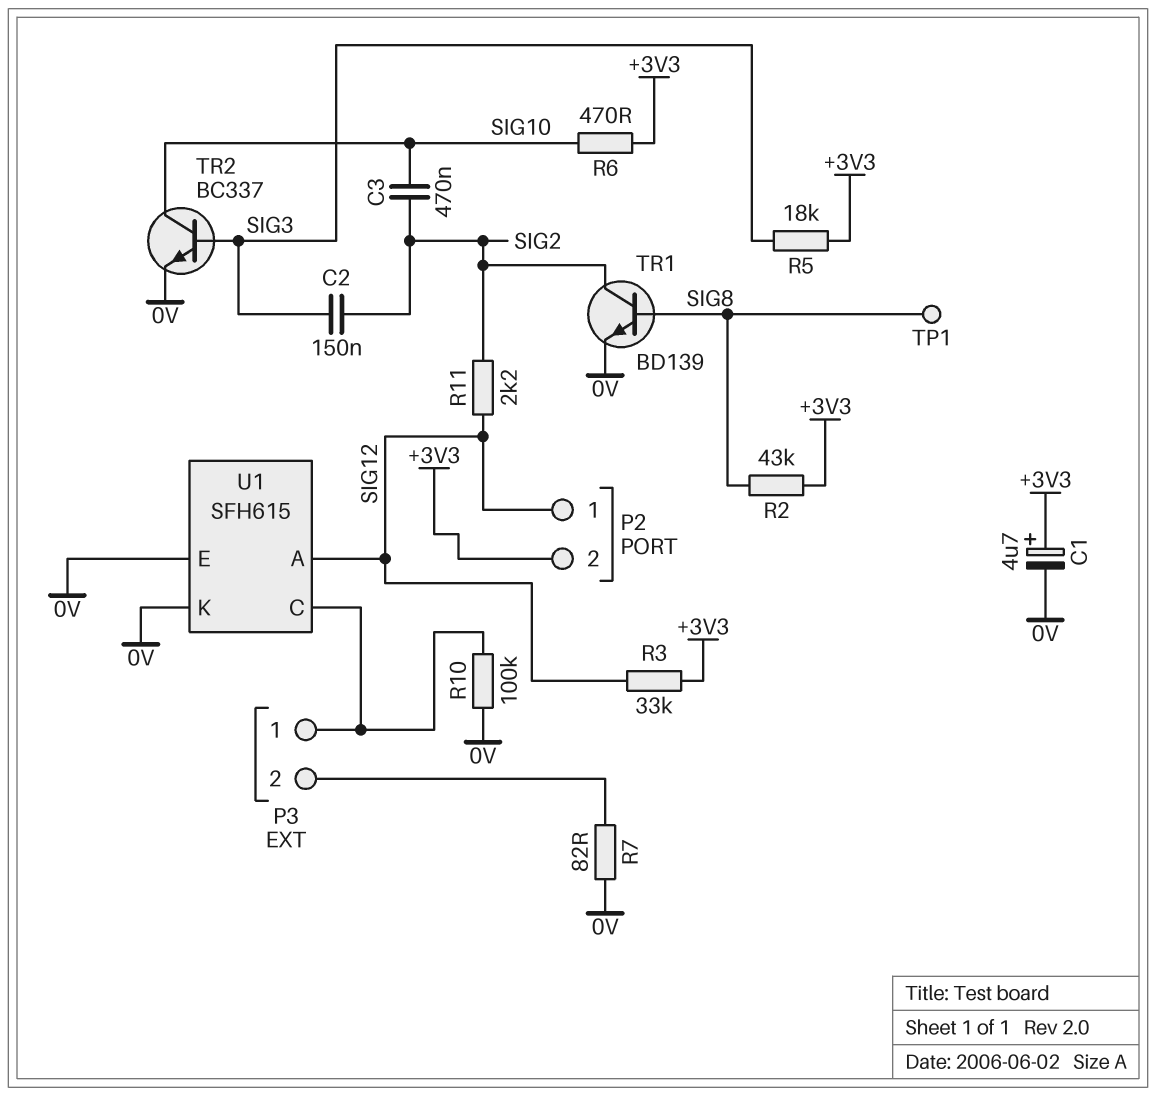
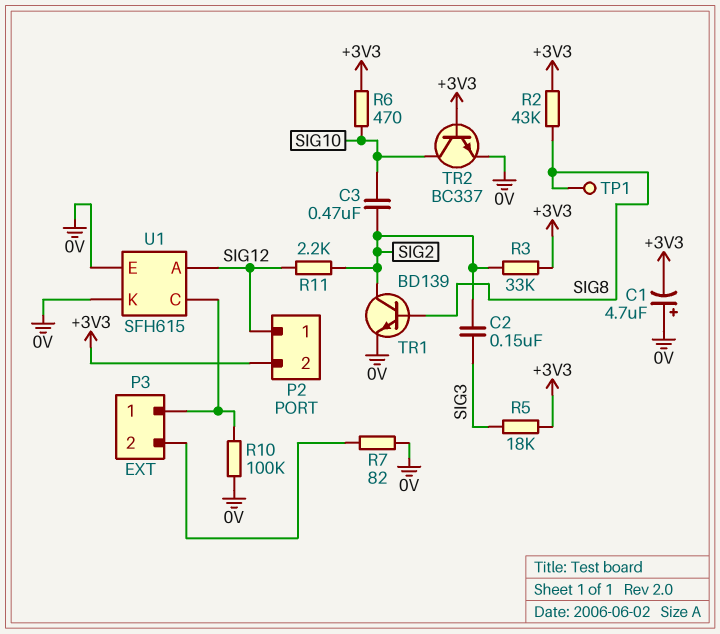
C1: 4.7uF (plus +3V3, minus 0V) -> 4.7uF (plus 0V, minus +3V3)
R3: 33k (+3V3, SIG12) -> 33k (+3V3, SIG2)
TR2: NPN BC337 (B SIG3, C SIG10, E 0V) -> NPN BC337 (B +3V3, C SIG10, E 0V)

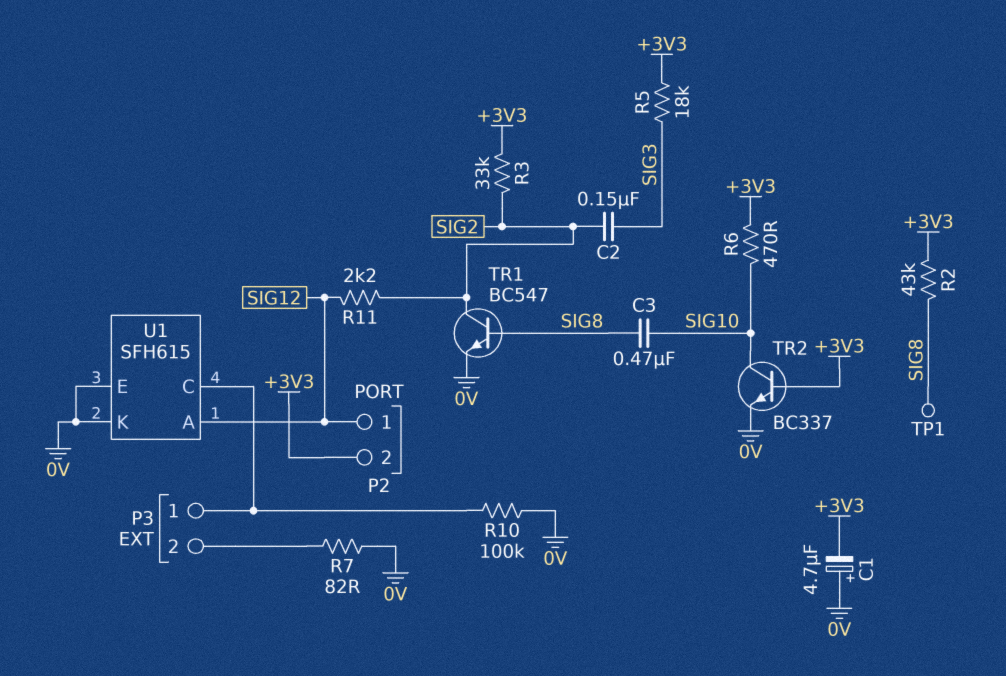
C3: 470nF (SIG2, SIG10) -> 470nF (SIG8, SIG10)
TR1: NPN BD139 (B SIG8, C SIG2, E 0V) -> NPN BC547 (B SIG8, C SIG2, E 0V)

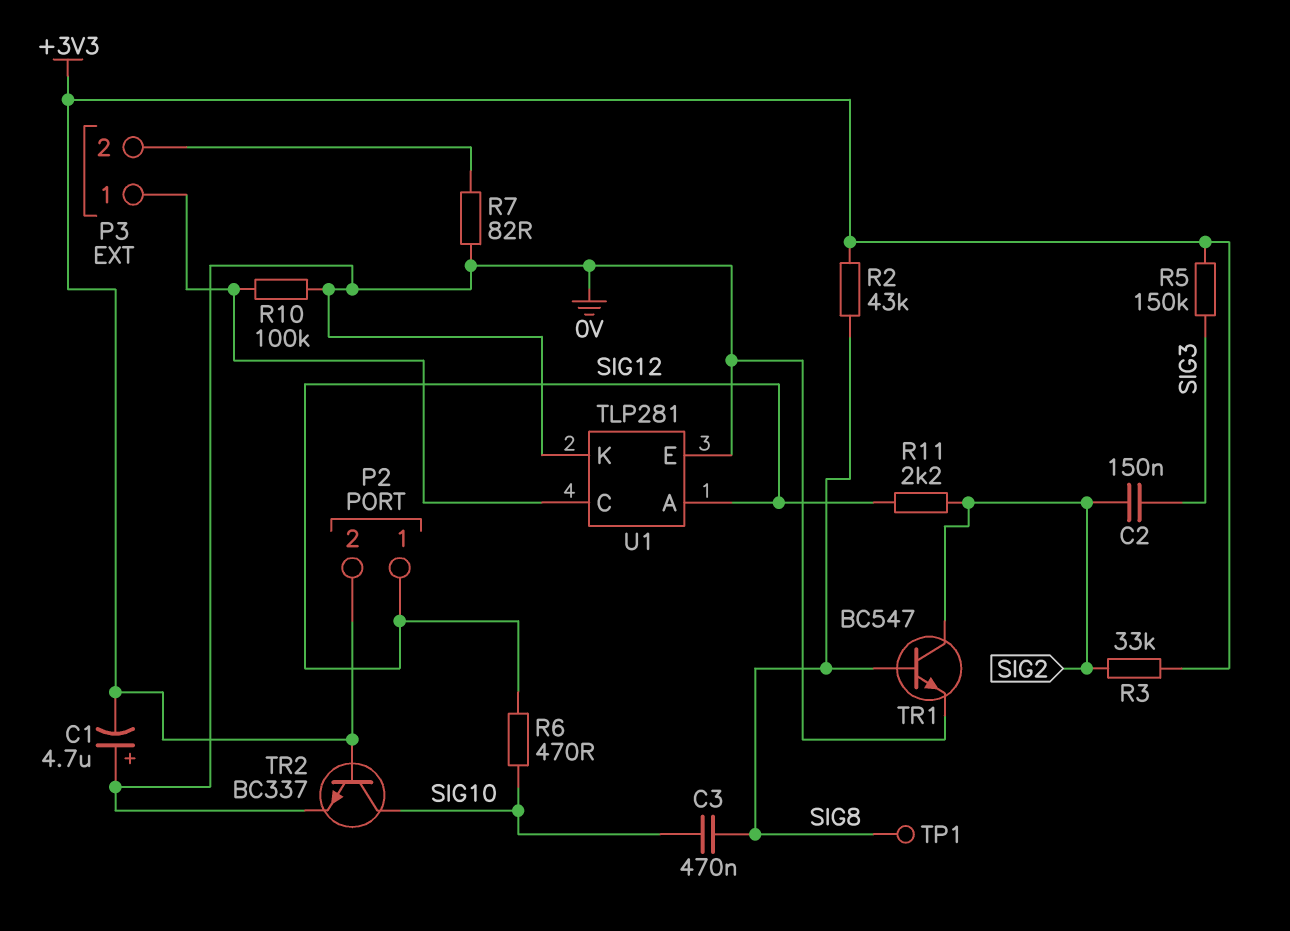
R5: 18k (+3V3, SIG3) -> 150k (+3V3, SIG3)
R6: 470 (+3V3, SIG10) -> 470 (SIG10, SIG12)
U1: SFH615 -> TLP281

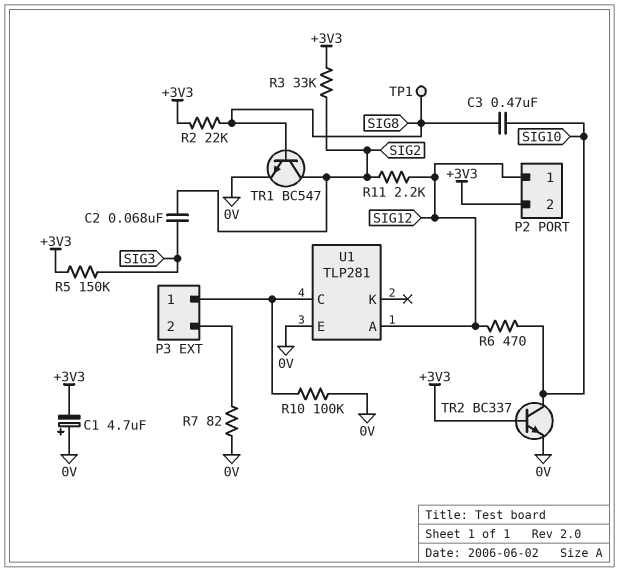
C2: 150nF (SIG2, SIG3) -> 68nF (SIG2, SIG3)
R2: 43k (+3V3, SIG8) -> 22k (+3V3, SIG8)
U1 pin K: 0V -> none

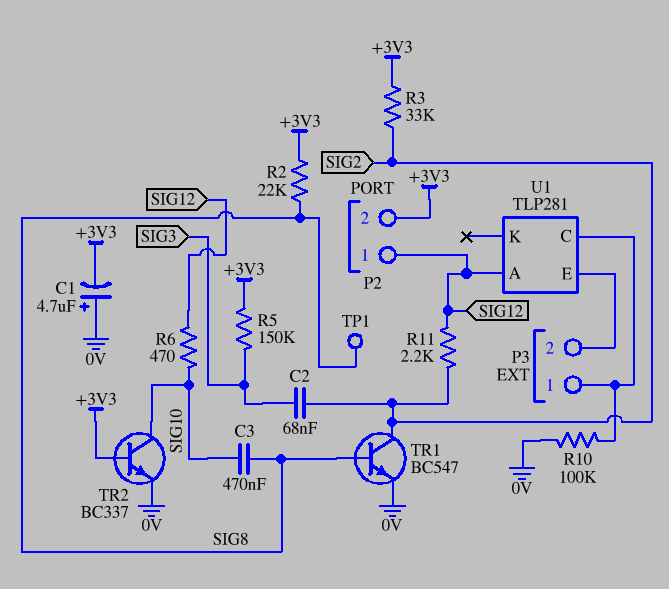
R7: 82 (0V, P3/2) -> none
U1 pin E: 0V -> P3/2

